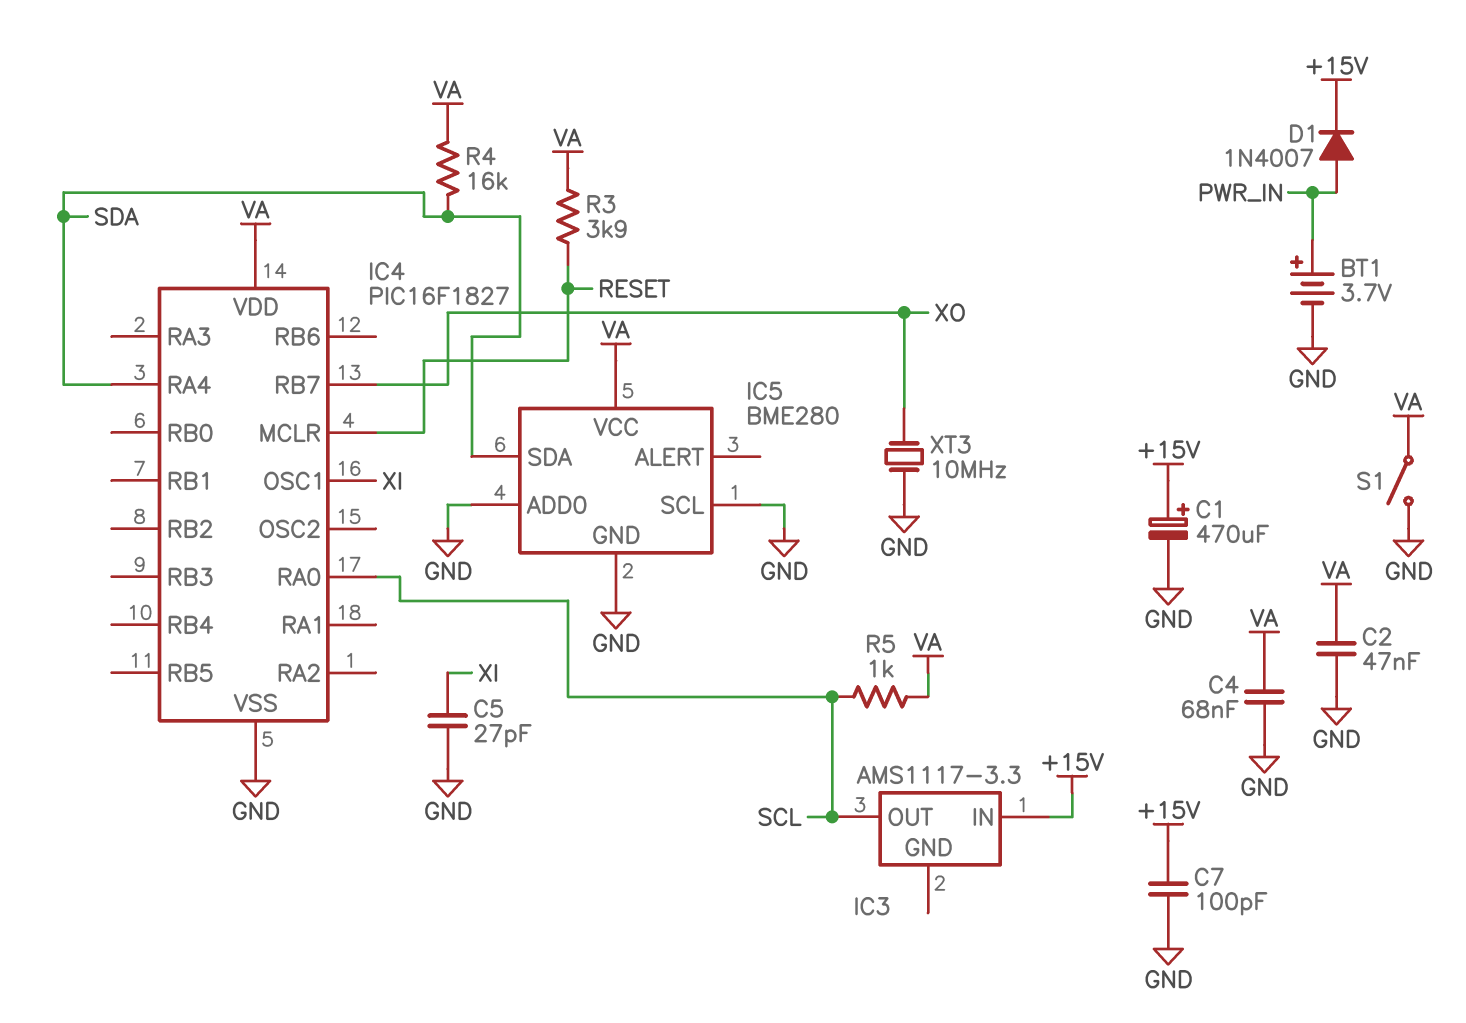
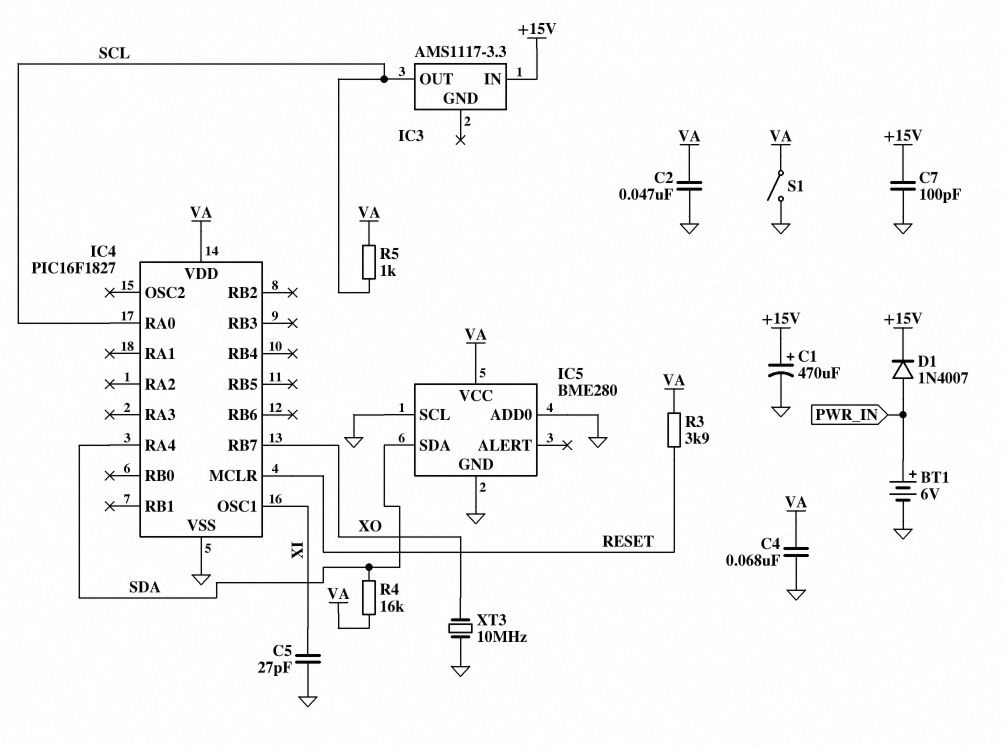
BT1: 3.7V (plus PWR_IN, minus GND) -> 6V (plus PWR_IN, minus GND)

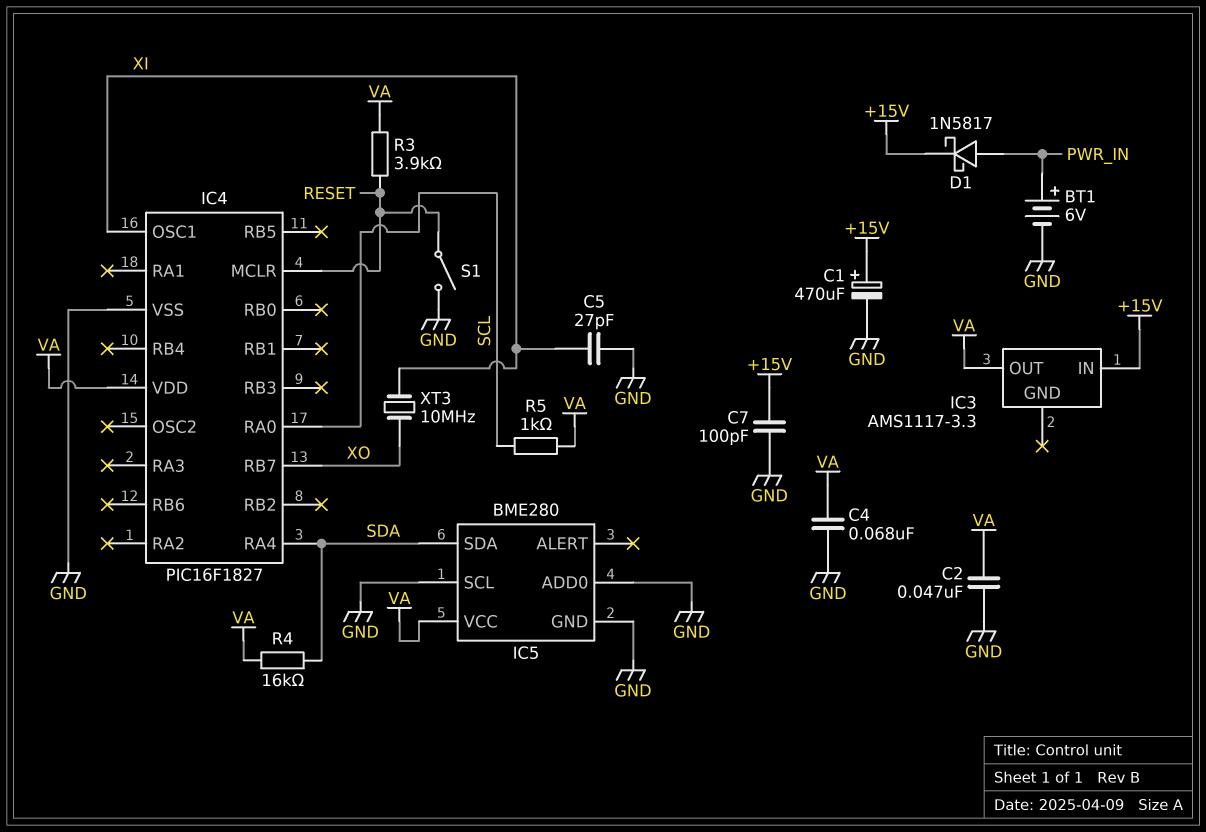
D1: diode 1N4007 (A PWR_IN, K +15V) -> schottky 1N5817 (A PWR_IN, K +15V)
IC3 pin OUT: SCL -> VA
S1: switch (GND, VA) -> switch (GND, RESET)
XT3: 10MHz (GND, XO) -> 10MHz (XI, XO)

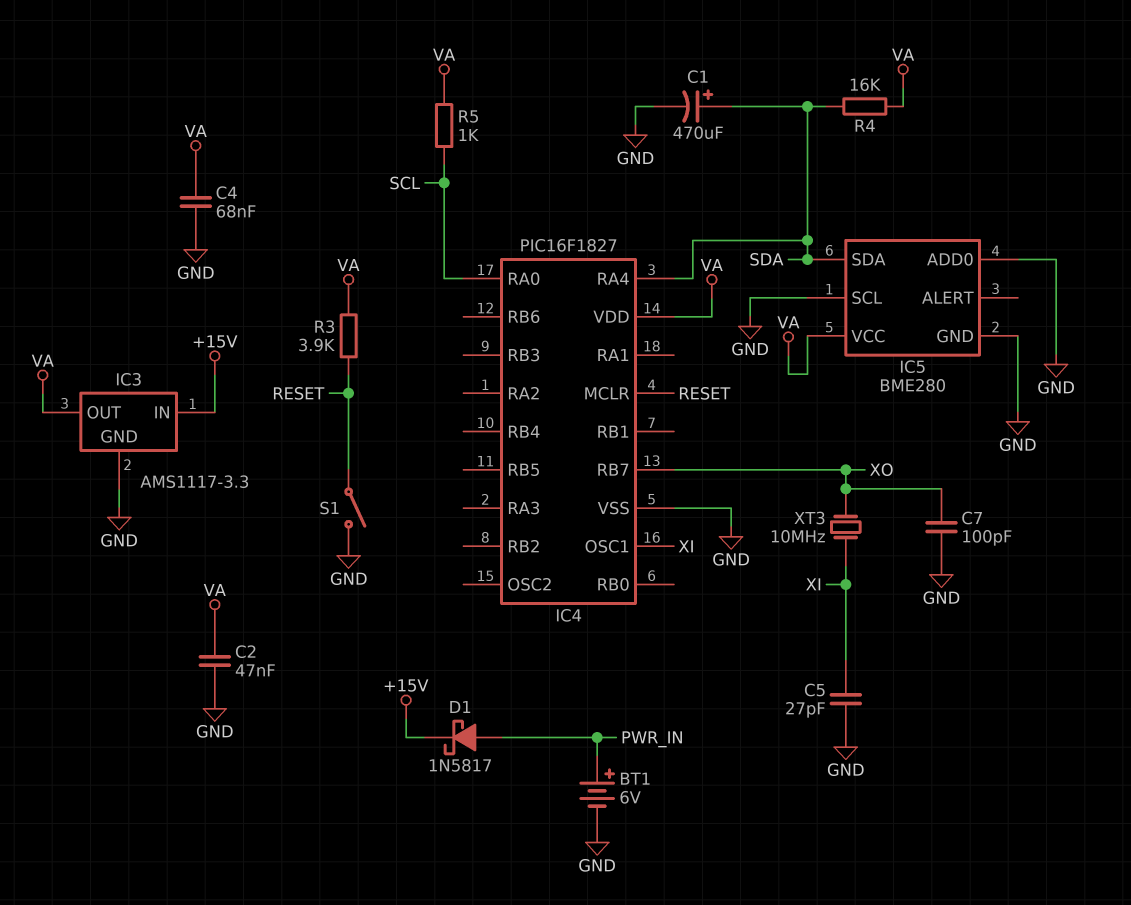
C1: 470uF (plus +15V, minus GND) -> 470uF (plus SDA, minus GND)
C7: 100pF (+15V, GND) -> 100pF (GND, XO)
IC3 pin GND: none -> GND

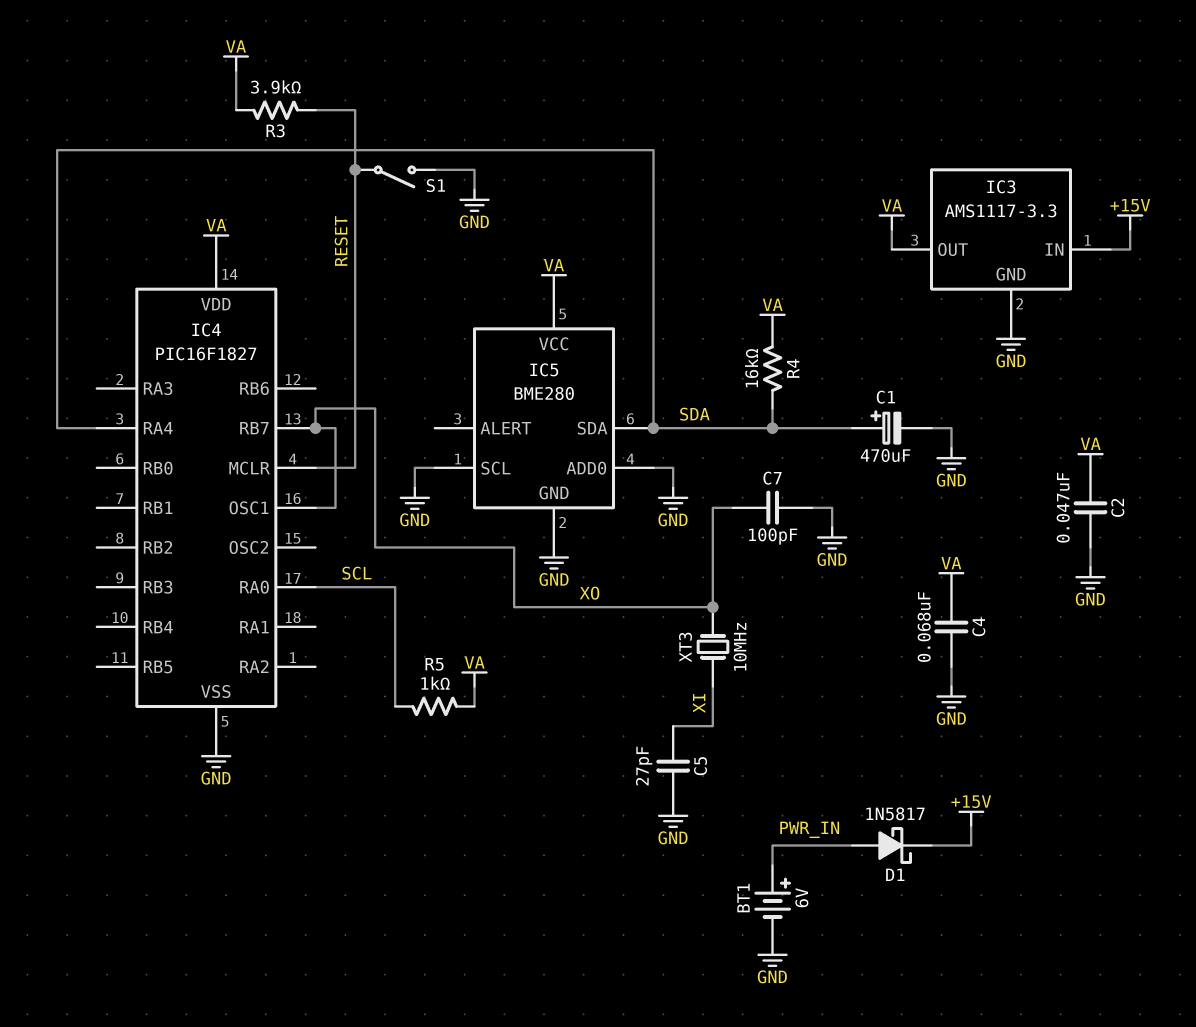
IC4 pin OSC1: XI -> XO

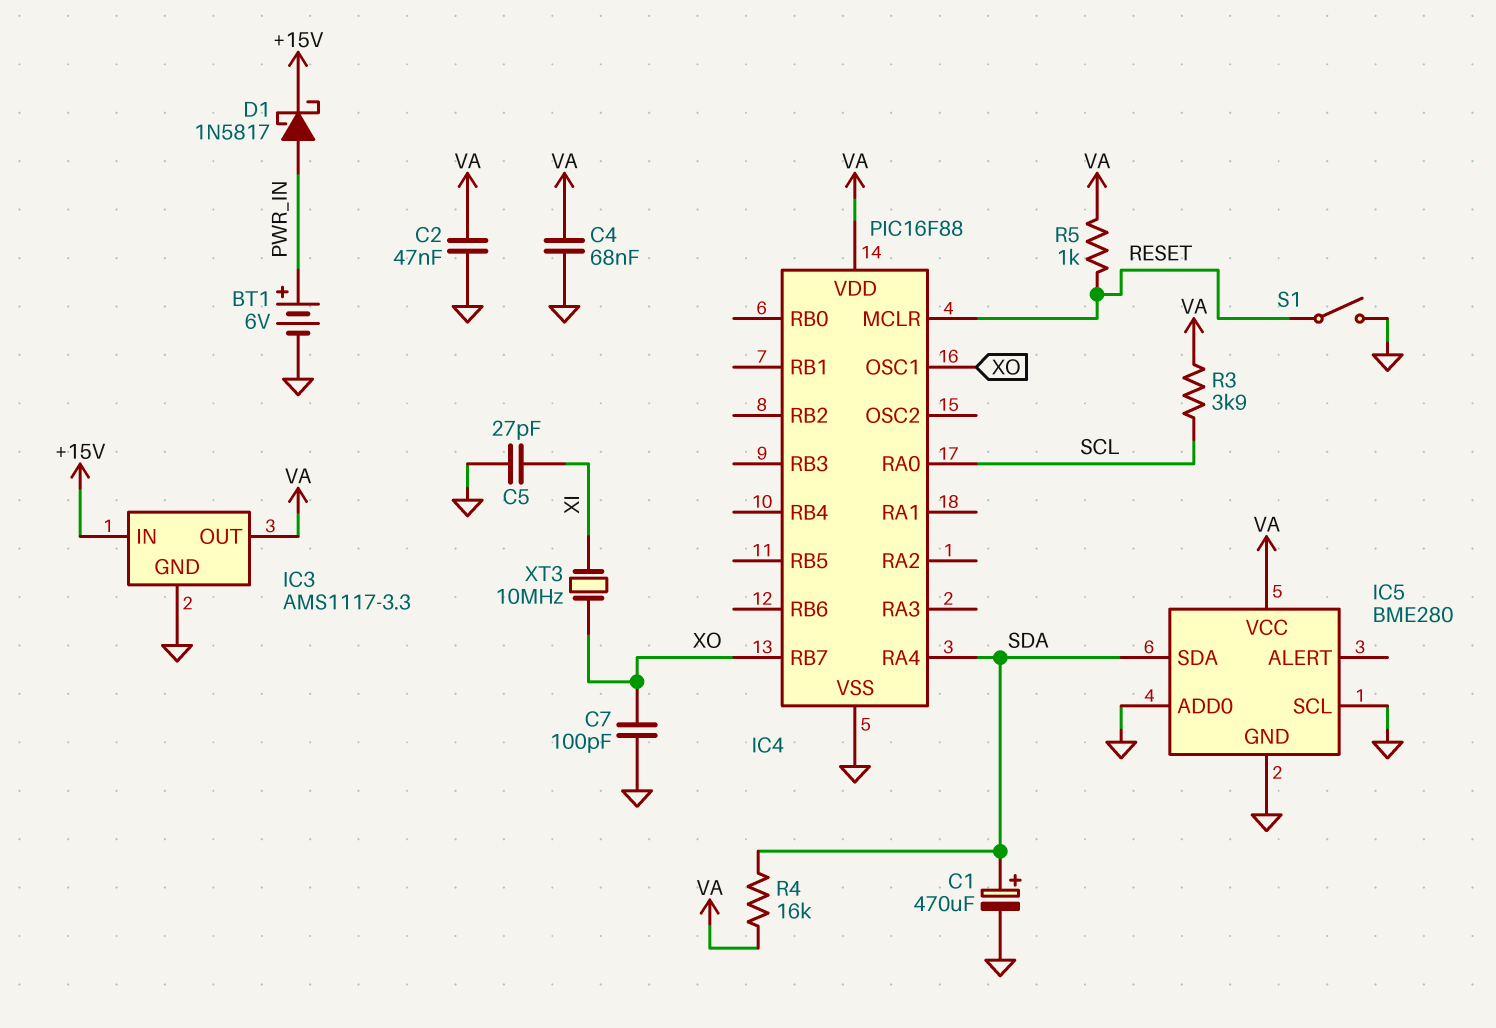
IC4: PIC16F1827 -> PIC16F88
R3: 3.9k (RESET, VA) -> 3.9k (SCL, VA)
R5: 1k (SCL, VA) -> 1k (RESET, VA)

